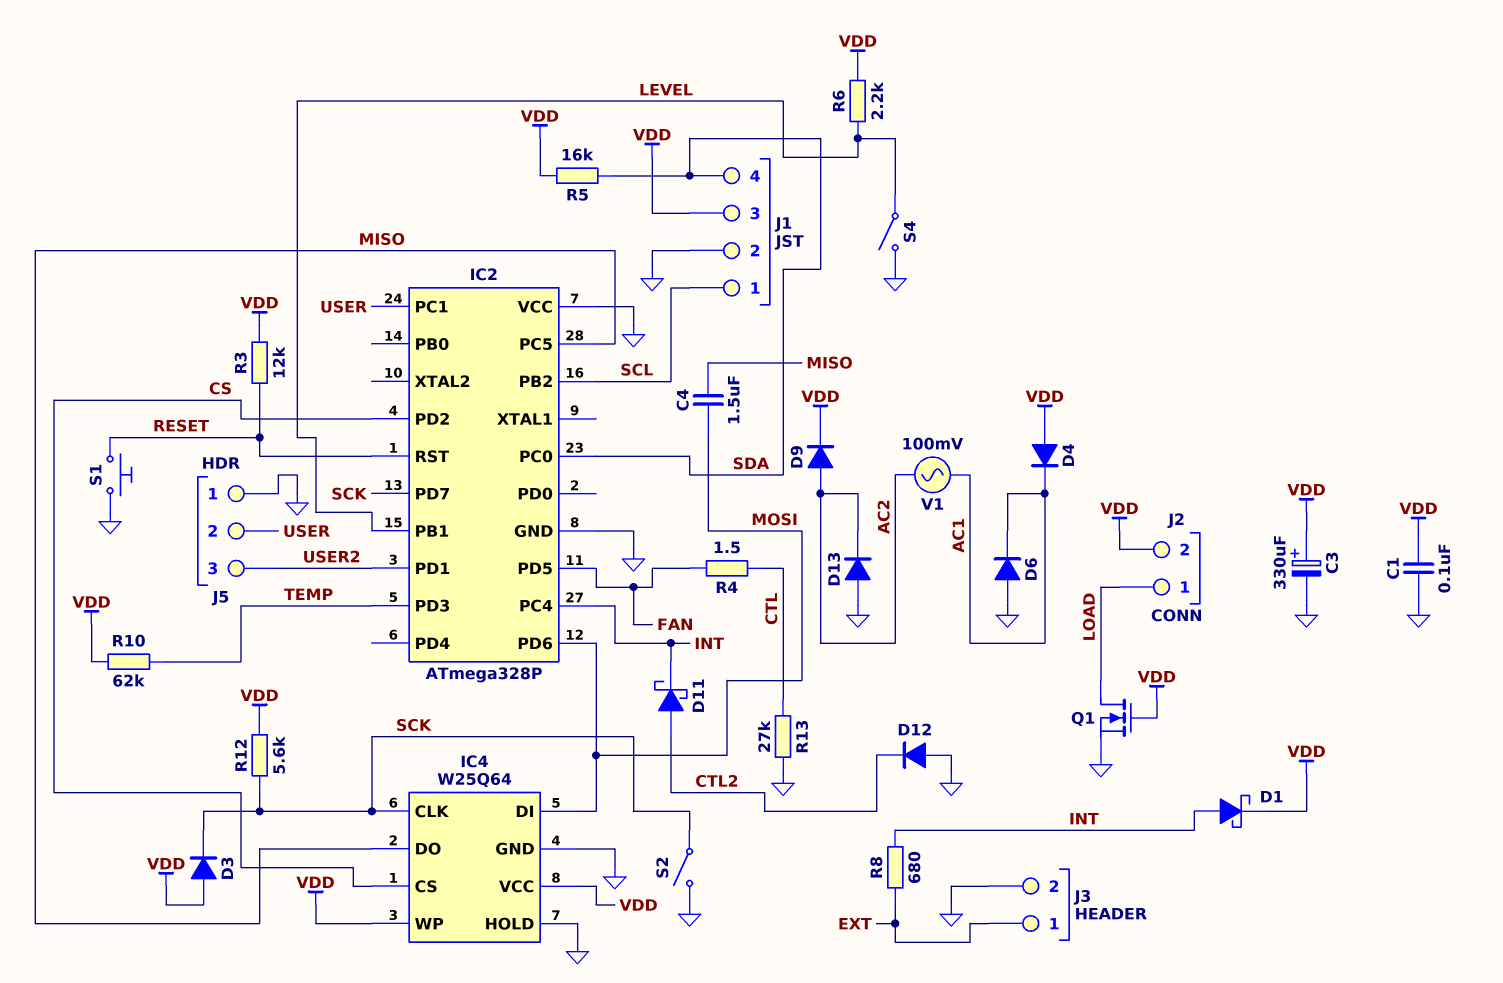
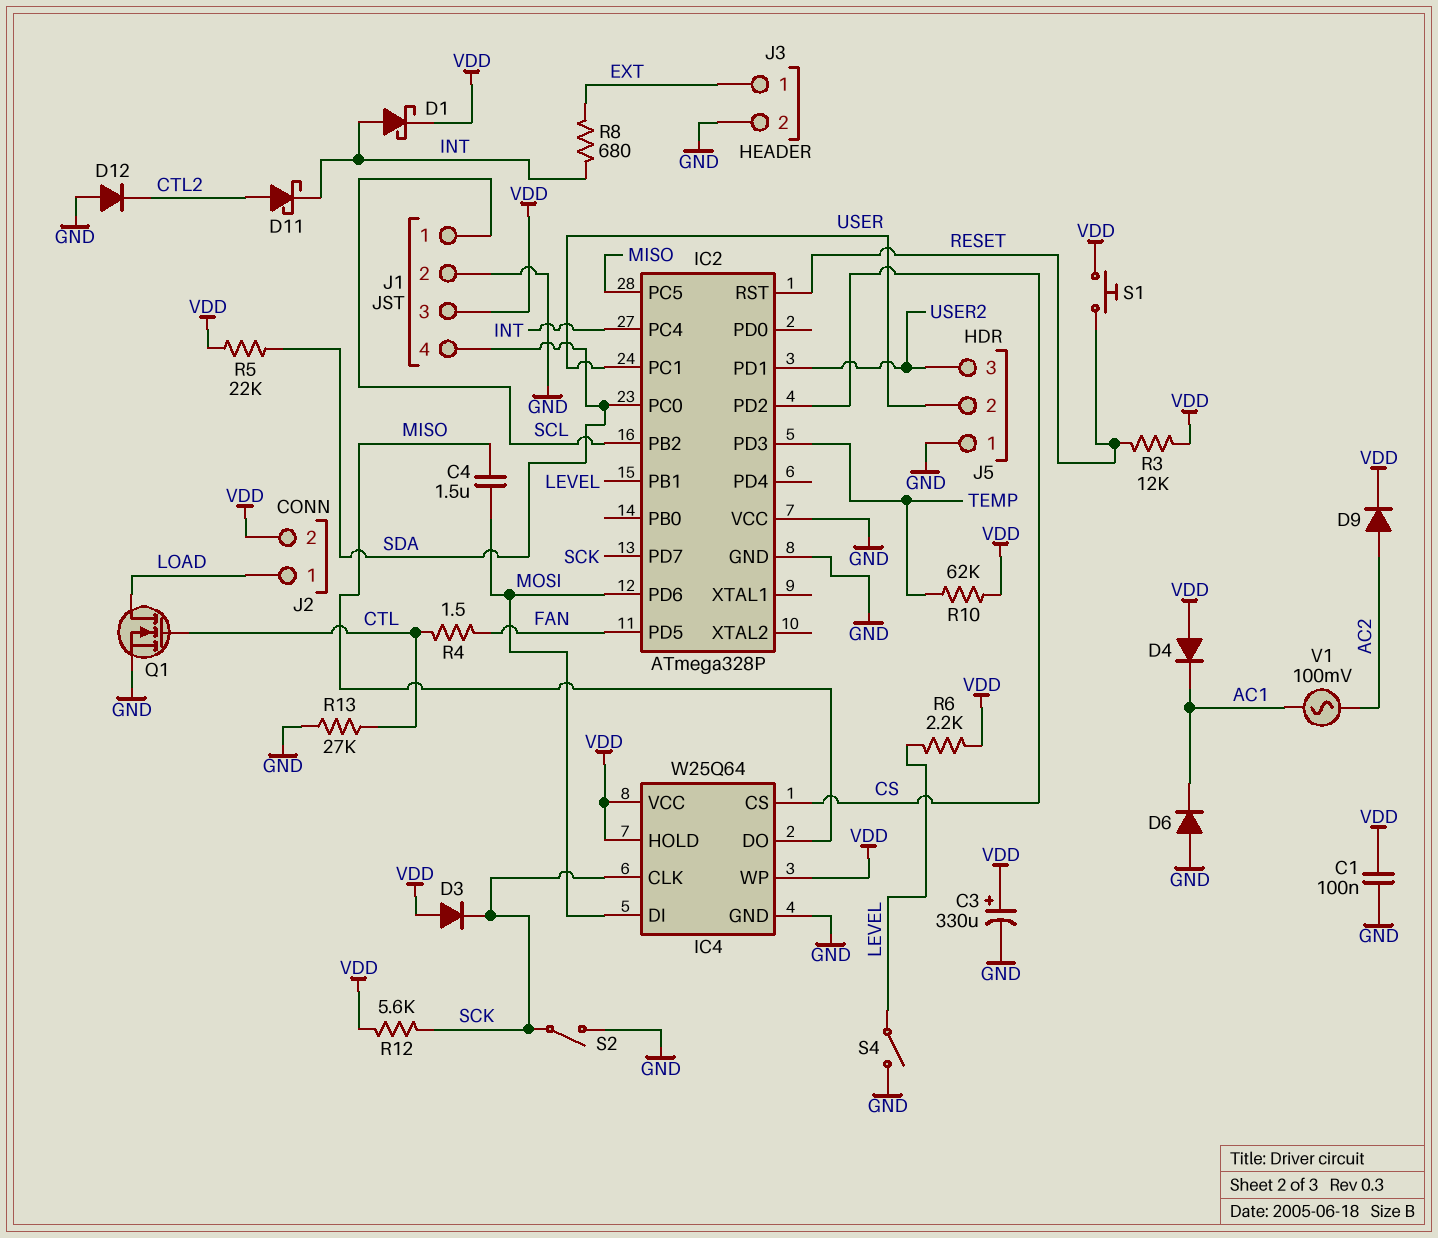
D13: diode (A GND, K AC2) -> none
IC4 pin HOLD: GND -> VDD
Q1: NMOS (G VDD, D LOAD, S GND) -> NMOS (G CTL, D LOAD, S GND)
R5: 16k (SDA, VDD) -> 22k (SDA, VDD)
S1: button (GND, RESET) -> button (RESET, VDD)

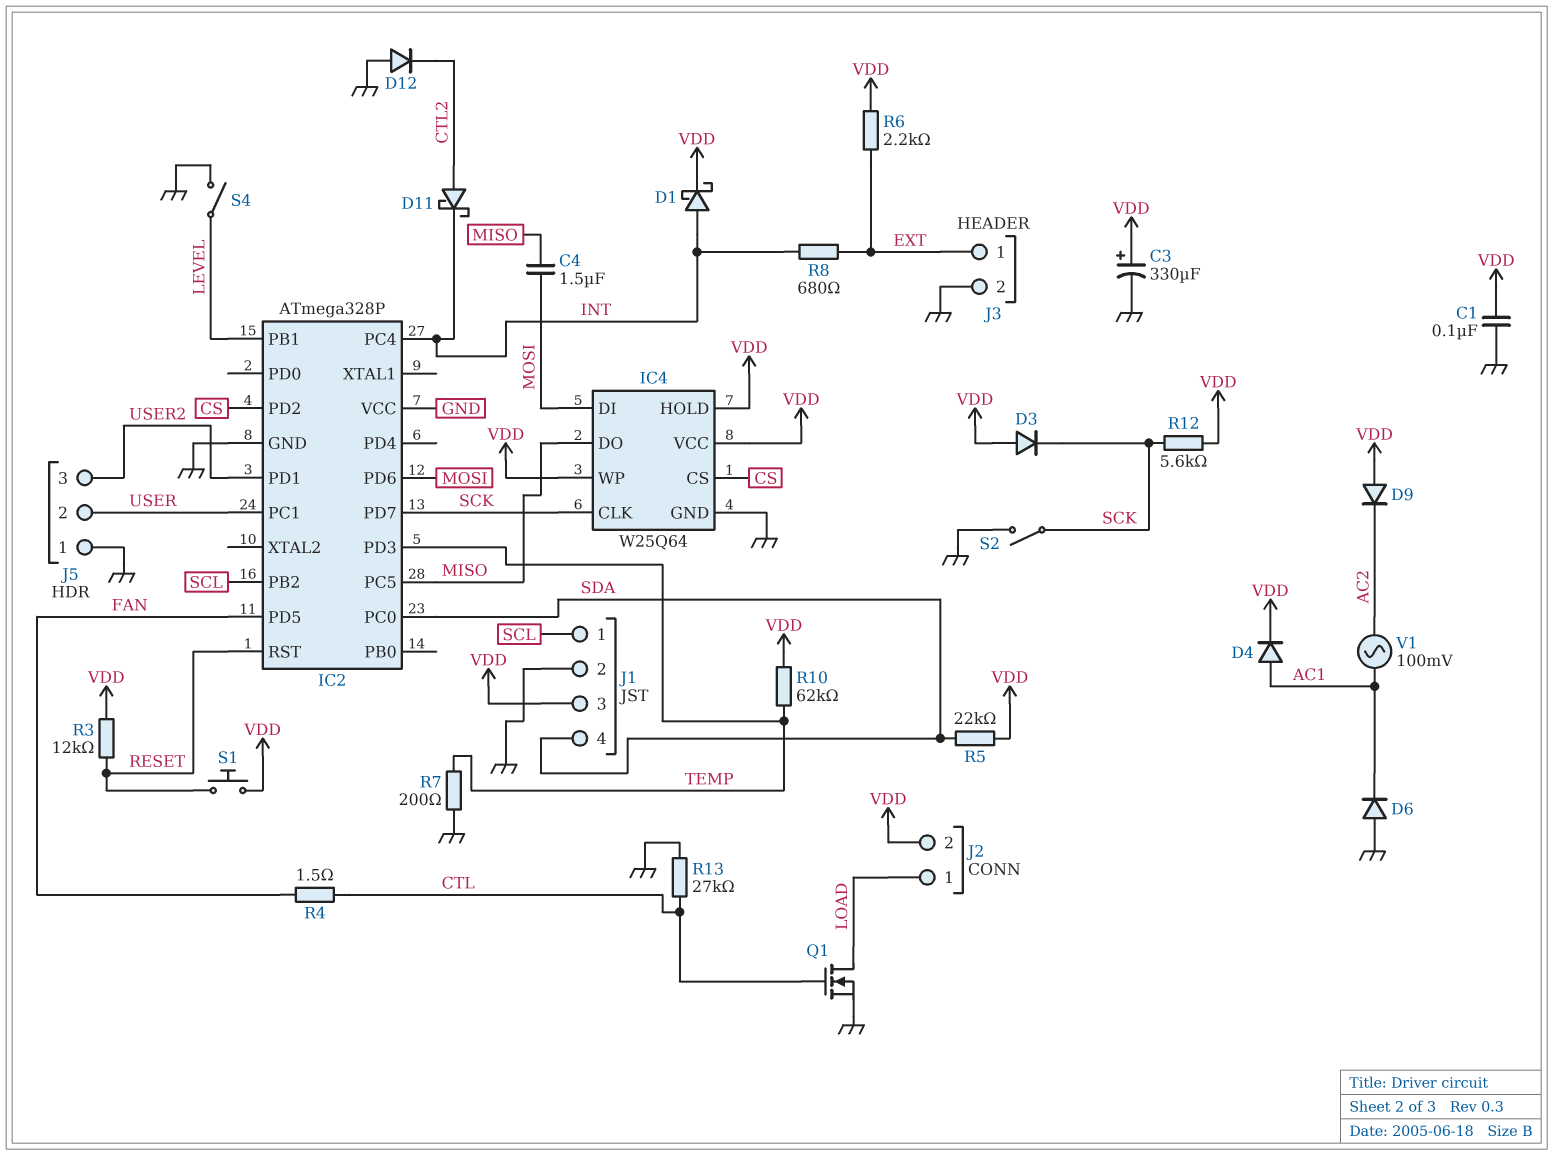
D4: diode (A VDD, K AC1) -> diode (A AC1, K VDD)
D9: diode (A AC2, K VDD) -> diode (A VDD, K AC2)
R6: 2.2k (LEVEL, VDD) -> 2.2k (EXT, VDD)
R7: none -> 200 (GND, TEMP)

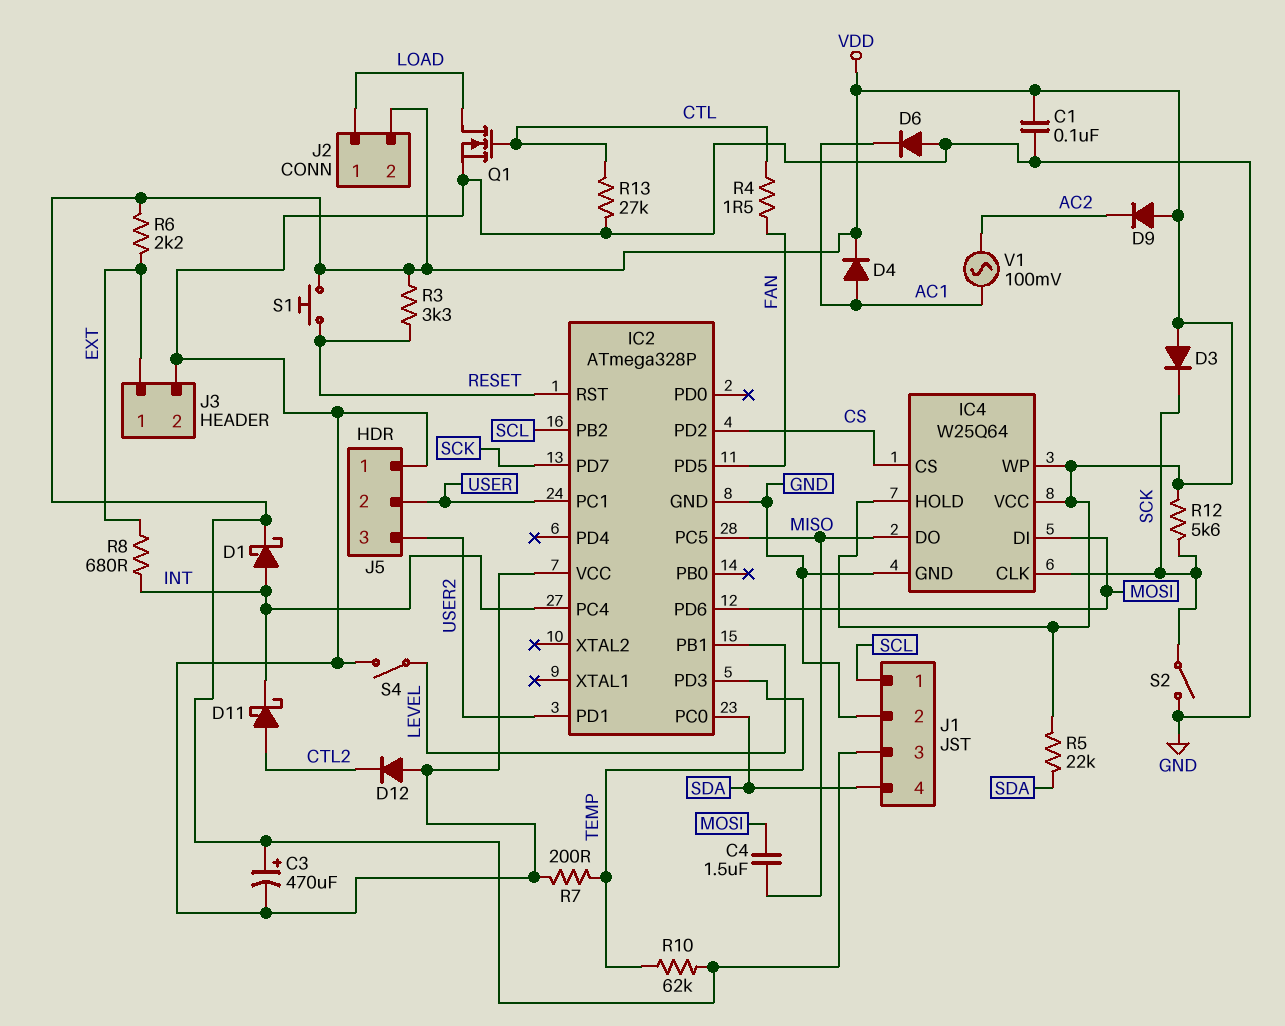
C3: 330uF (plus VDD, minus GND) -> 470uF (plus VDD, minus GND)
R3: 12k (RESET, VDD) -> 3.3k (RESET, VDD)

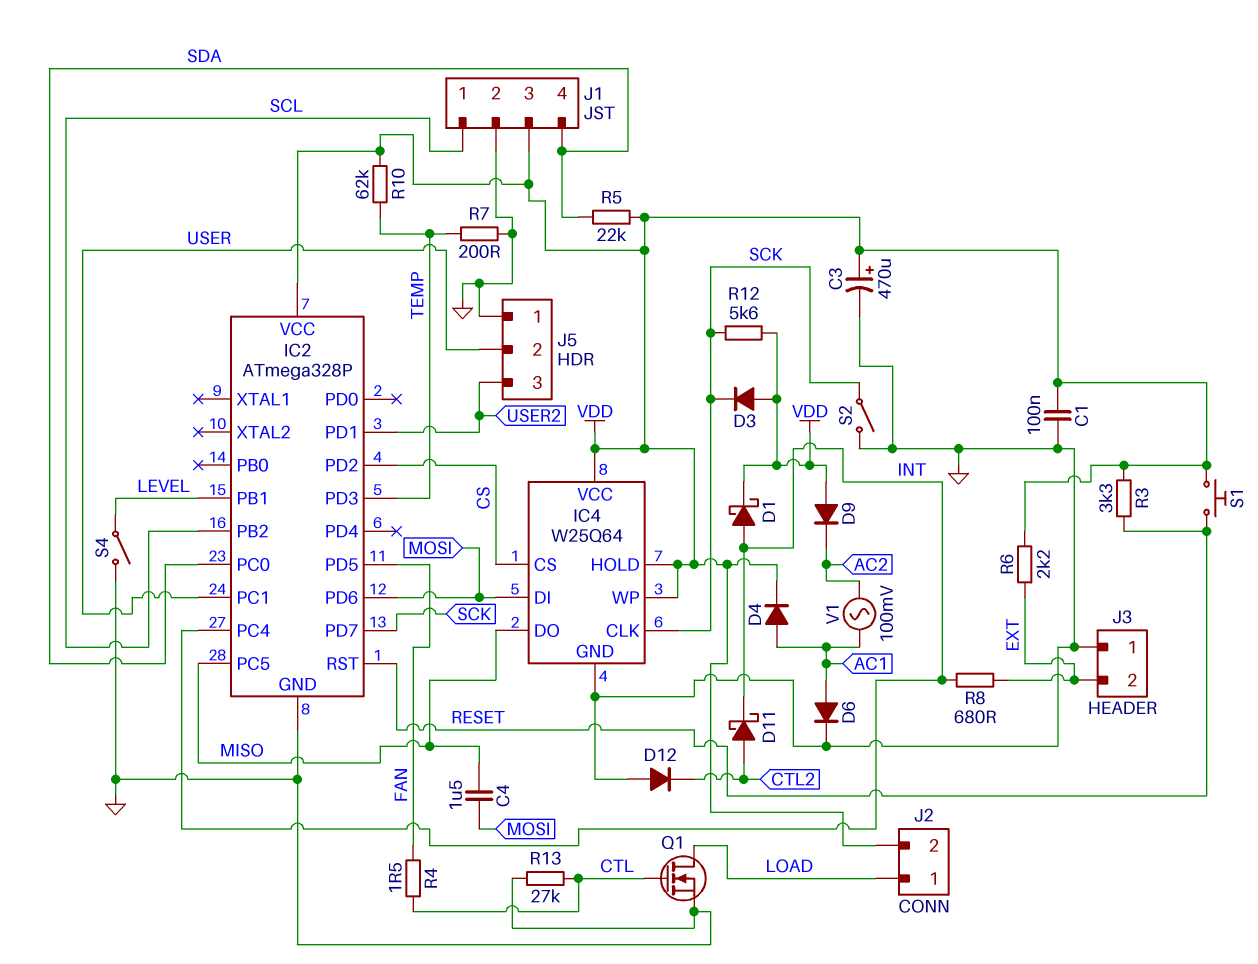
D6: diode (A GND, K AC1) -> diode (A AC1, K GND)
IC2 pin VCC: GND -> VDD
J3 pin 1: EXT -> GND
J3 pin 2: GND -> EXT

